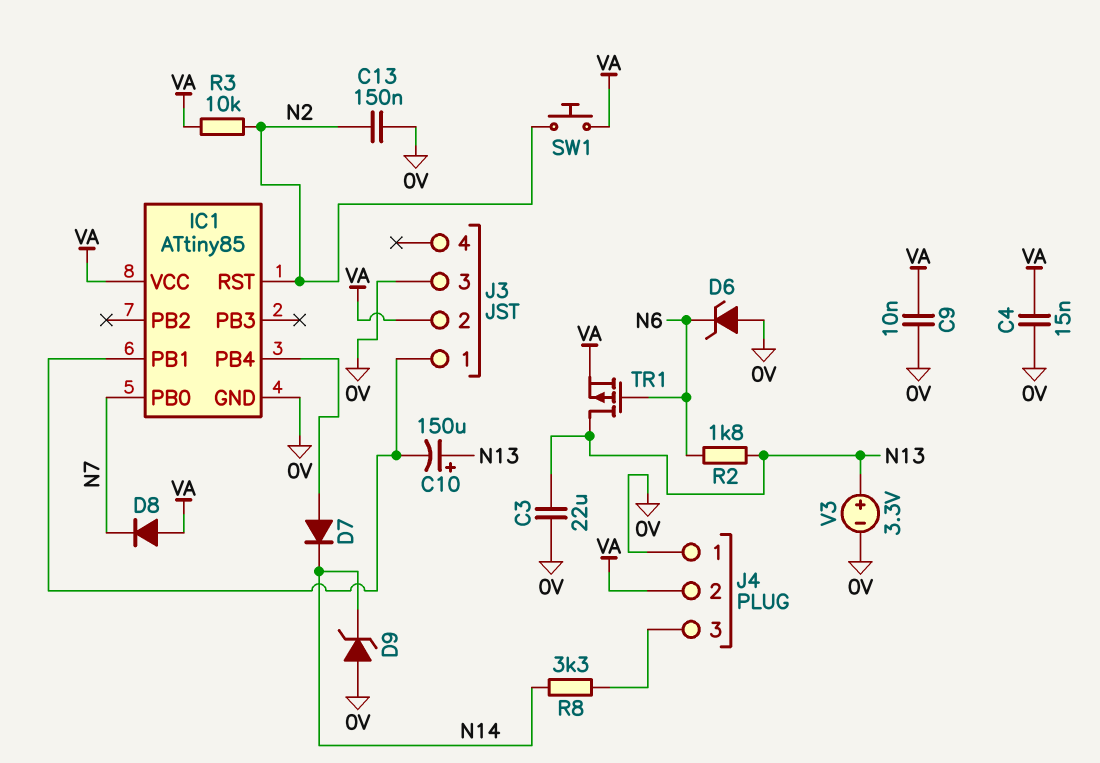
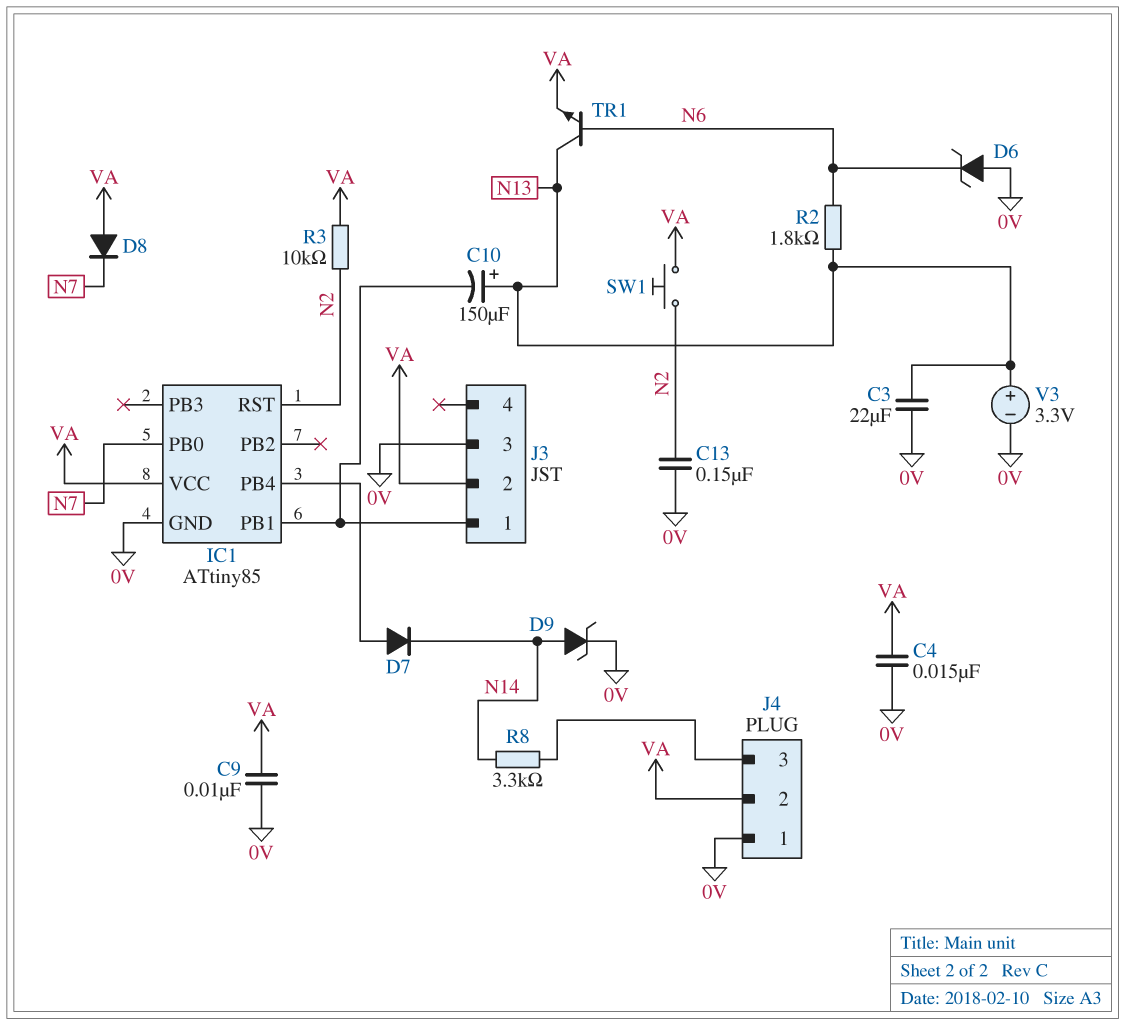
D9: zener (A 0V, K N14) -> zener (A N14, K 0V)
TR1: PMOS (G N6, D N13, S VA) -> NPN (B N6, C N13, E VA)

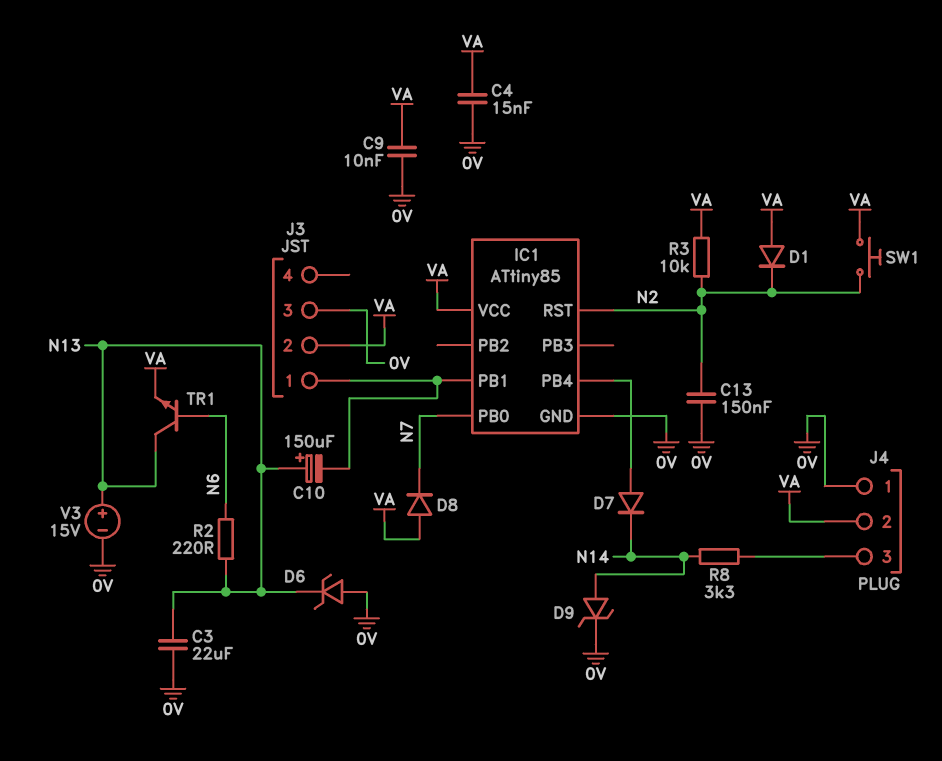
D1: none -> diode (A VA, K N2)
D6: zener (A 0V, K N6) -> zener (A 0V, K N13)
R2: 1.8k (N6, N13) -> 220 (N6, N13)
V3: 3.3V (plus N13, minus 0V) -> 15V (plus N13, minus 0V)

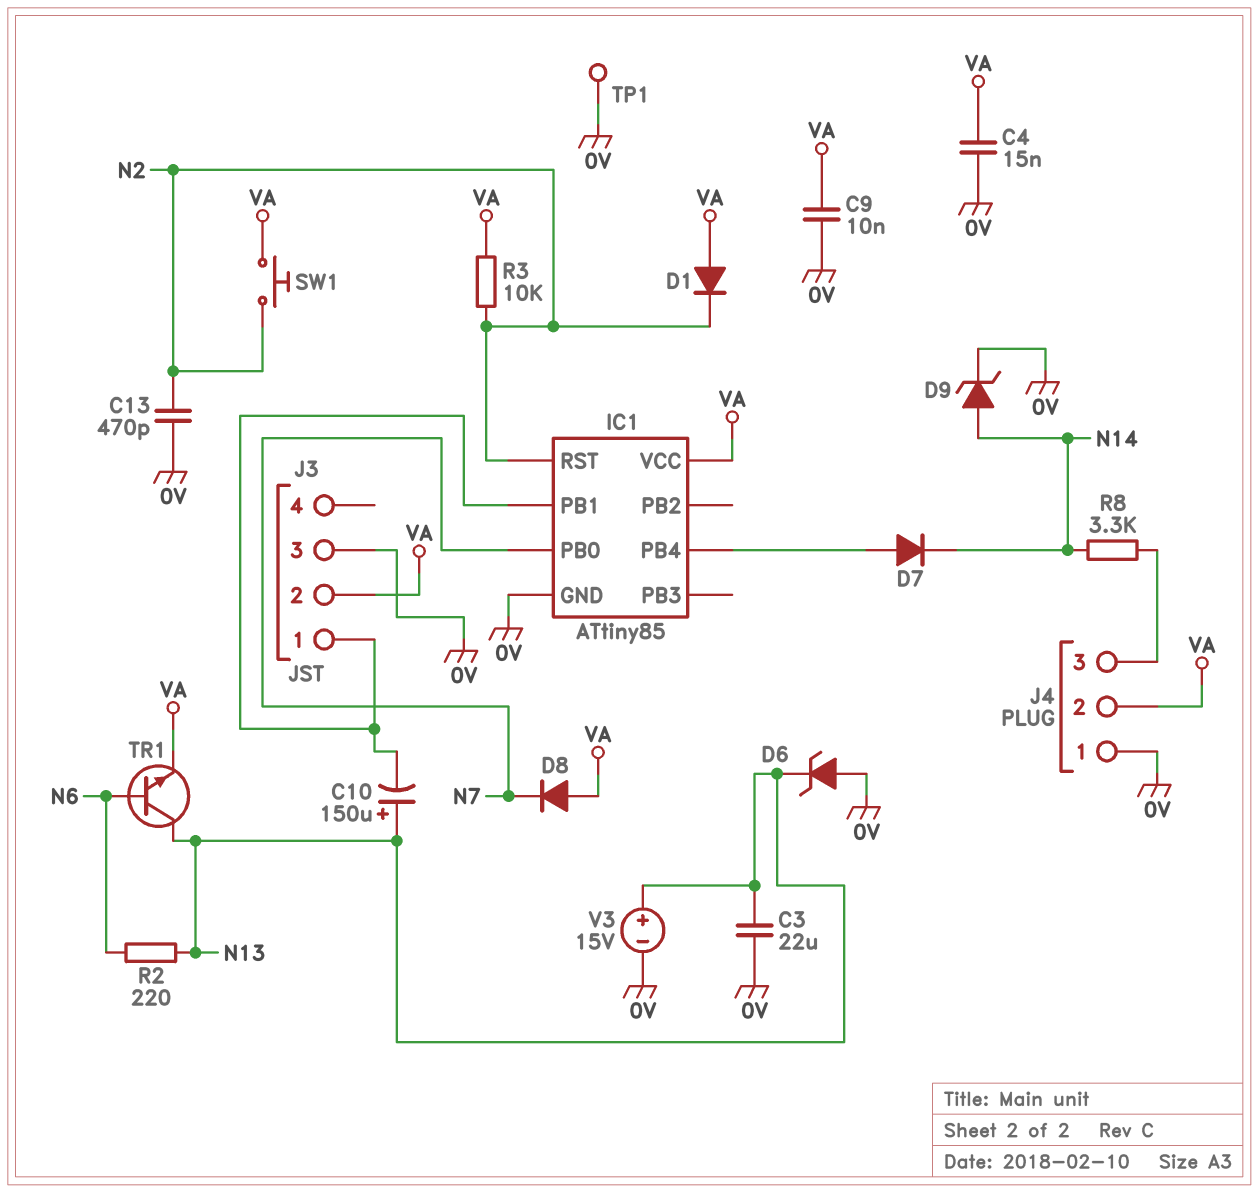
C13: 150nF (0V, N2) -> 470pF (0V, N2)
TP1: none -> test point (0V)

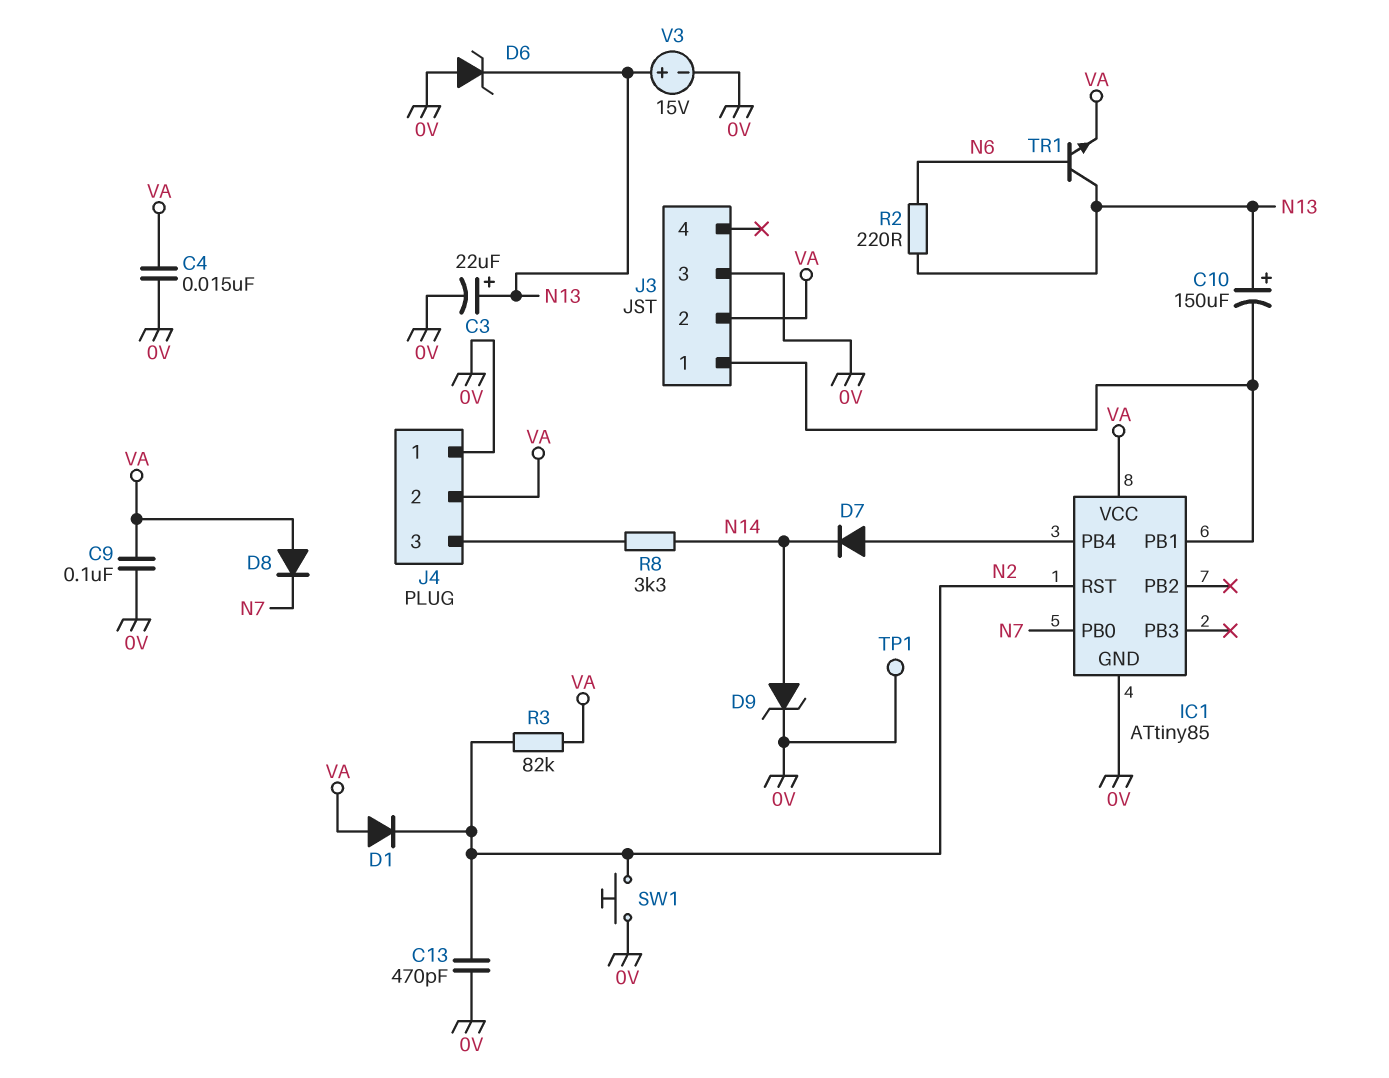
C3: 22uF (0V, N13) -> 22uF (plus N13, minus 0V)
C9: 10nF (0V, VA) -> 100nF (0V, VA)
R3: 10k (N2, VA) -> 82k (N2, VA)
SW1: button (N2, VA) -> button (0V, N2)

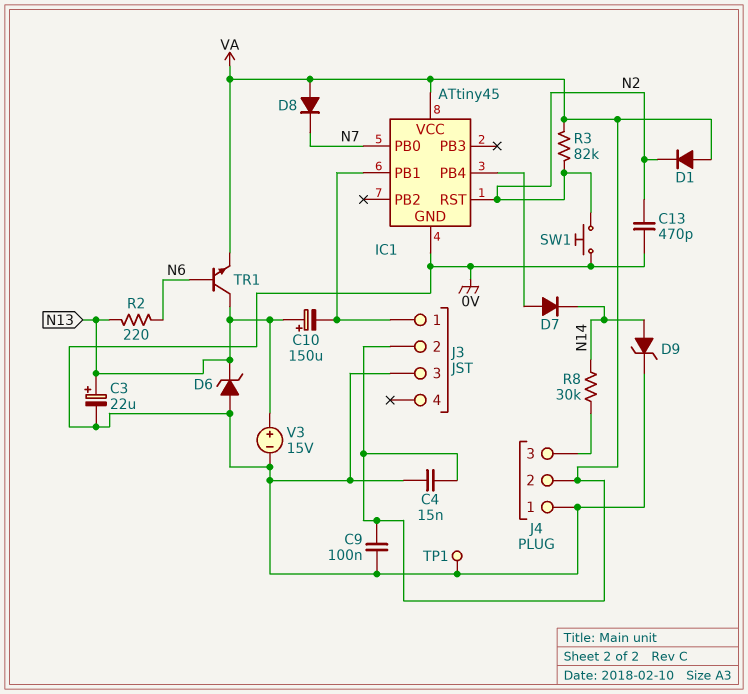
IC1: ATtiny85 -> ATtiny45
R8: 3.3k (J4/3, N14) -> 30k (J4/3, N14)

